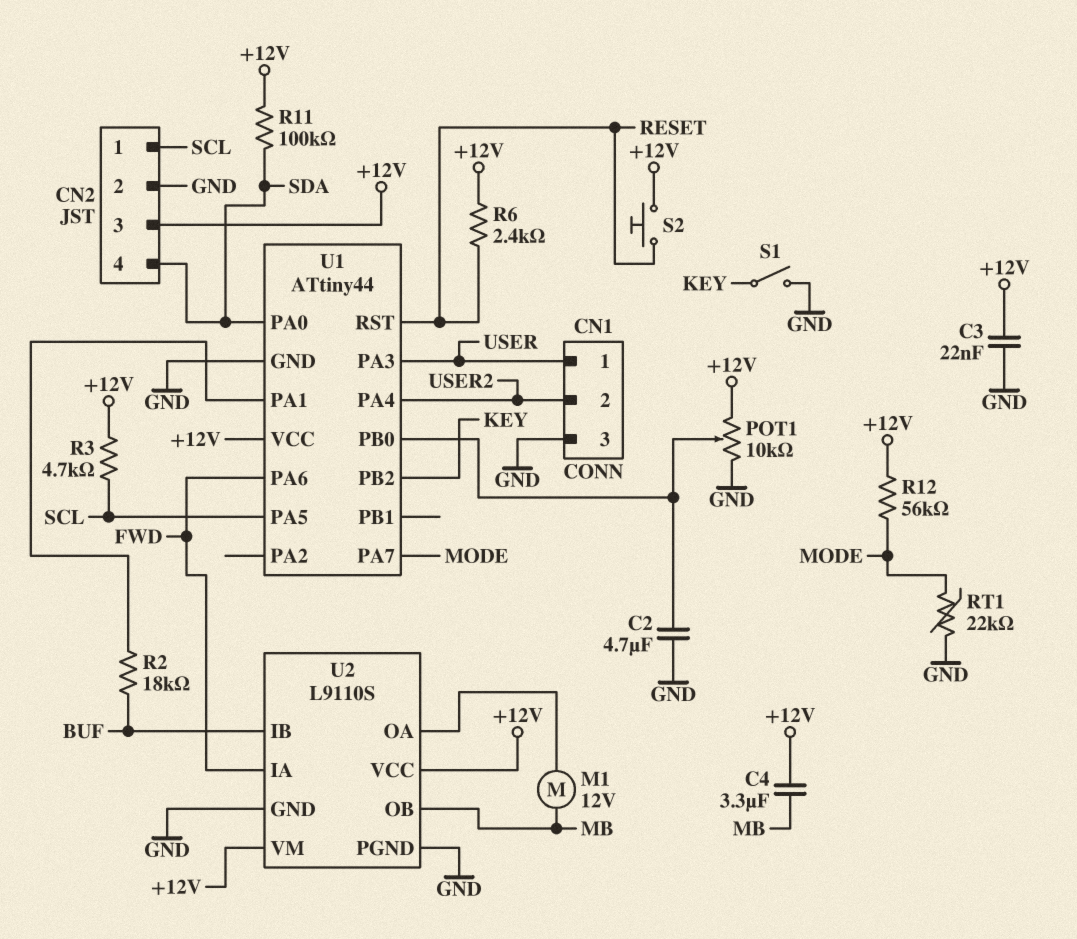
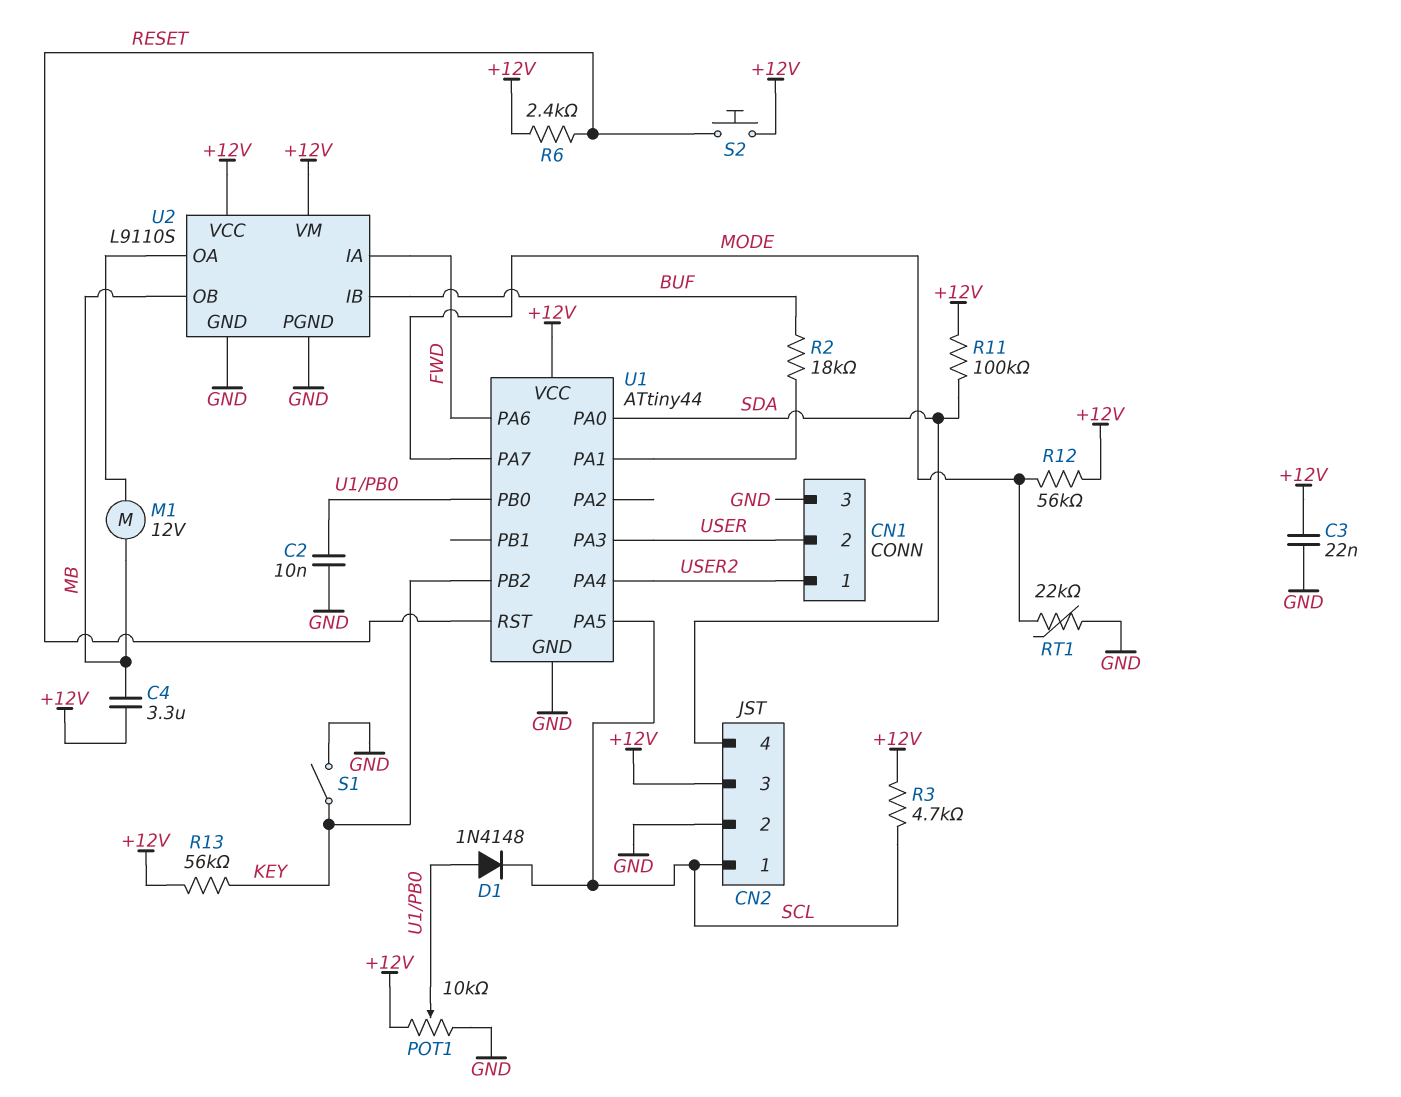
C2: 4.7uF (GND, U1/PB0) -> 10nF (GND, U1/PB0)
CN1 pin 1: USER -> USER2
CN1 pin 2: USER2 -> USER
D1: none -> diode 1N4148 (A U1/PB0, K SCL)
R13: none -> 56k (+12V, KEY)

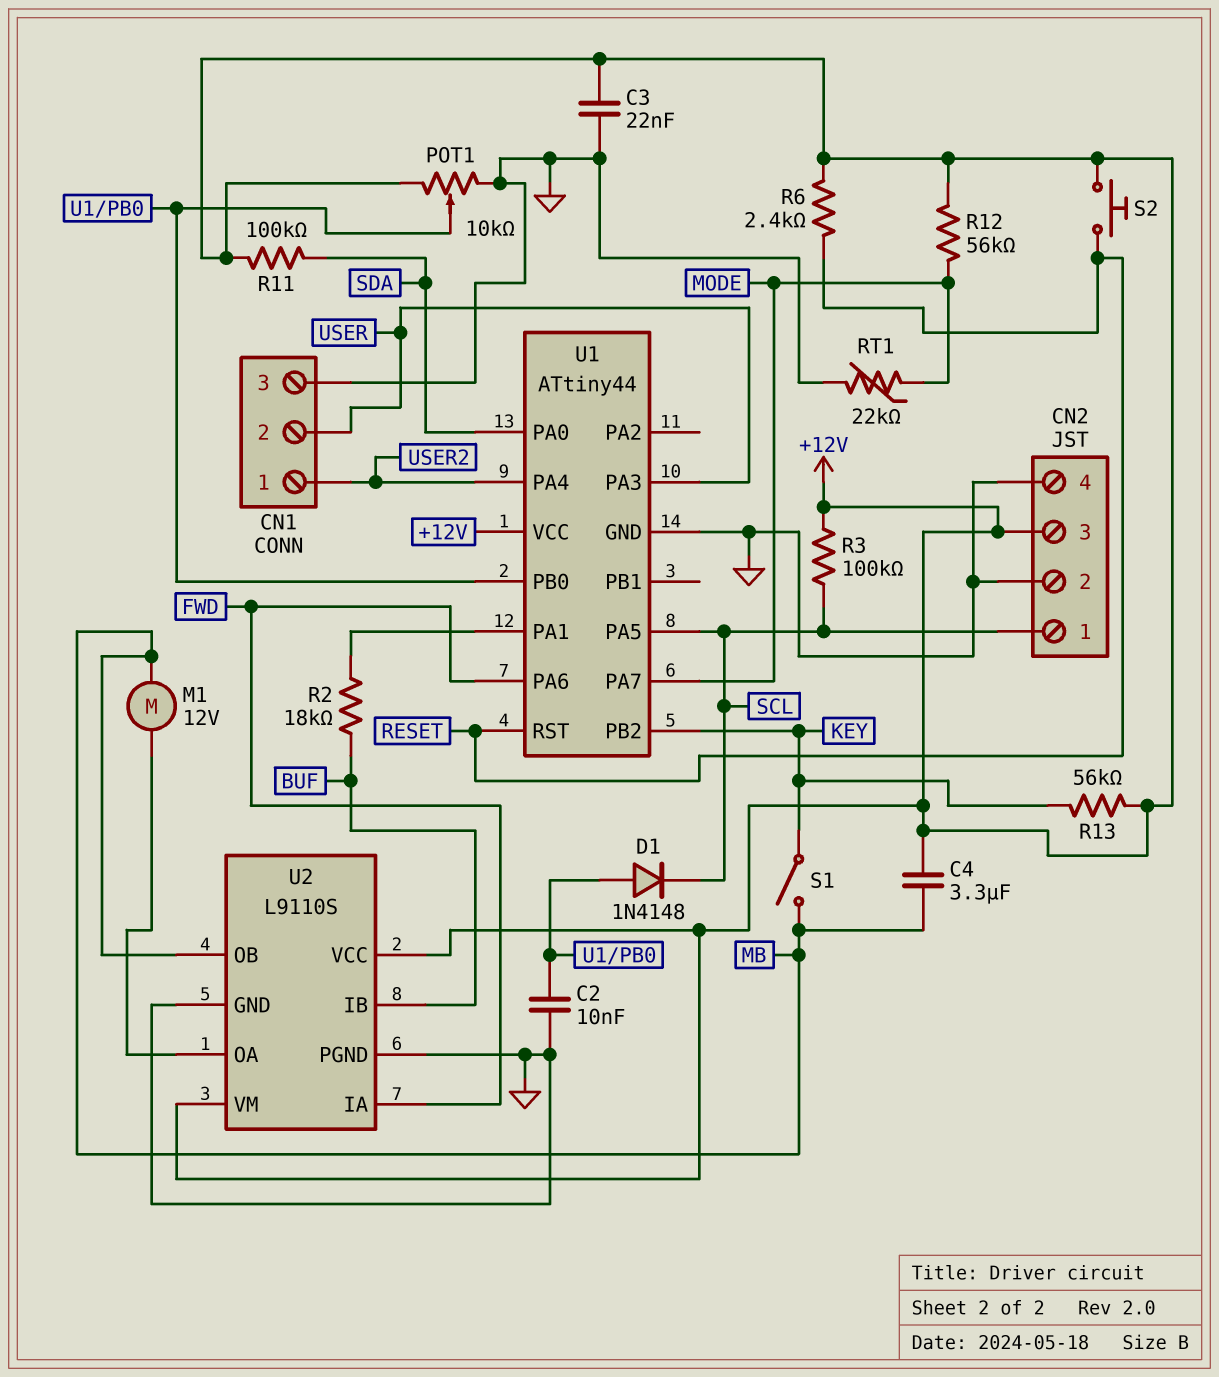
CN2 pin 4: SDA -> GND
R3: 4.7k (+12V, SCL) -> 100k (+12V, SCL)
S1: switch (GND, KEY) -> switch (KEY, MB)

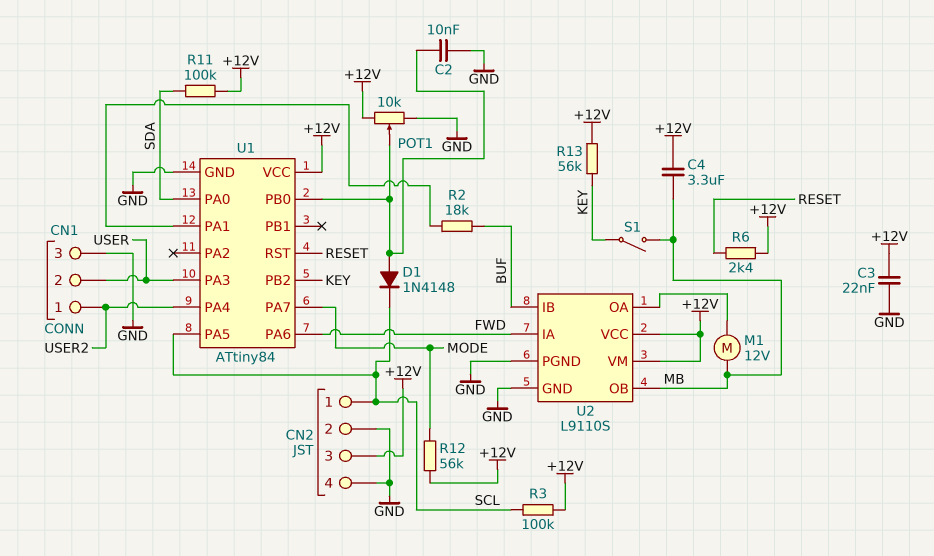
RT1: 22k (GND, MODE) -> none
S2: button (+12V, RESET) -> none
U1: ATtiny44 -> ATtiny84

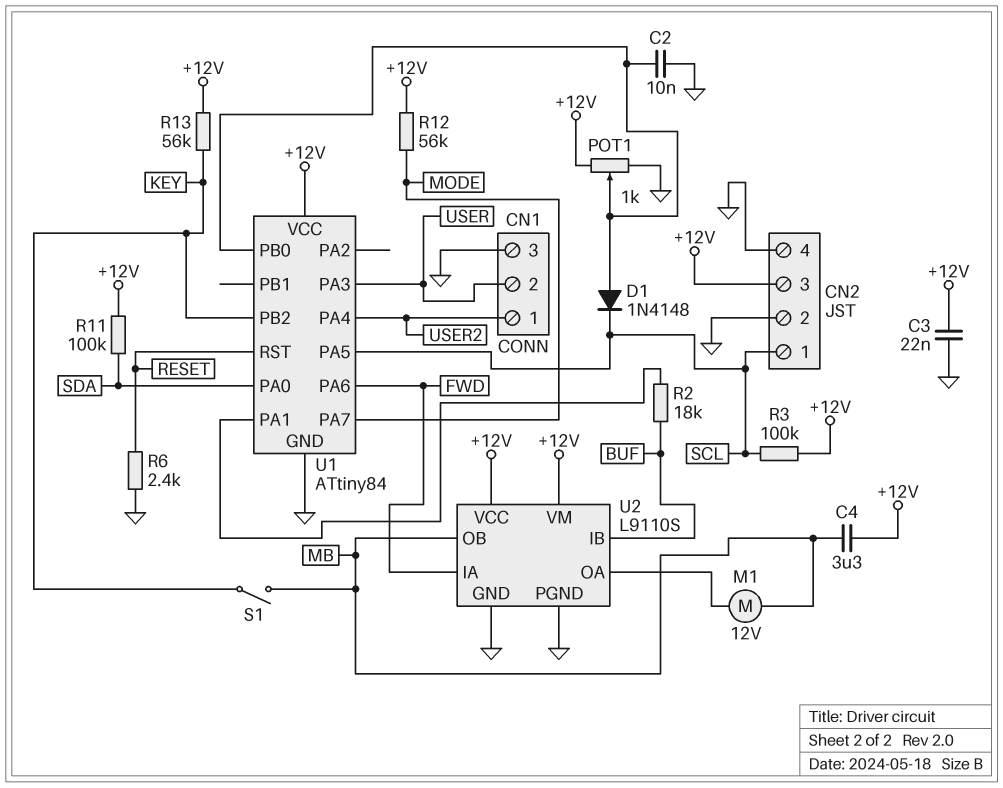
POT1: 10k (+12V, GND, wiper U1/PB0) -> 1k (+12V, GND, wiper U1/PB0)
R6: 2.4k (+12V, RESET) -> 2.4k (GND, RESET)

